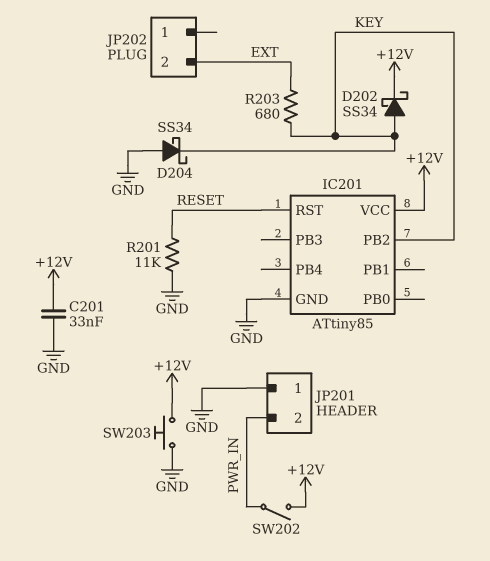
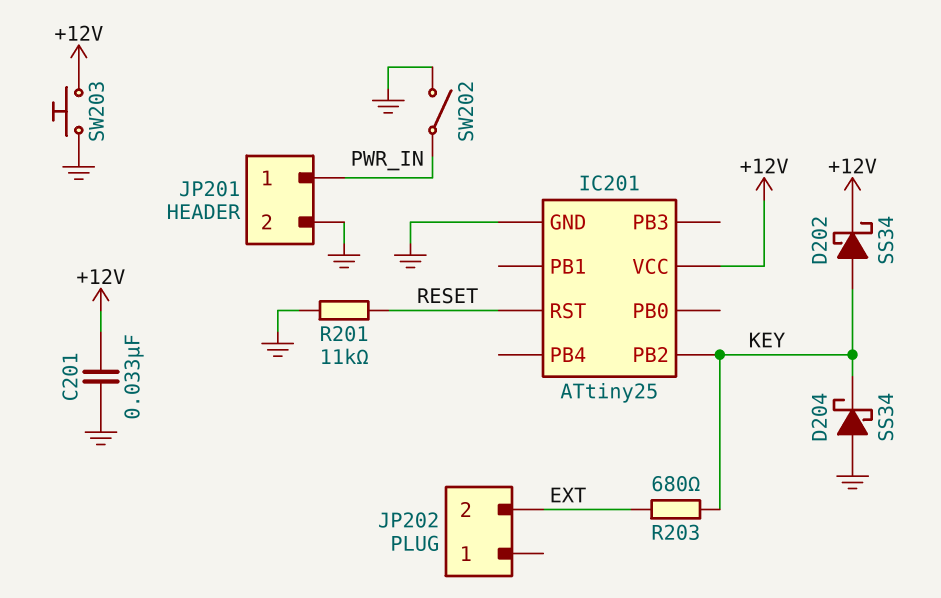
IC201: ATtiny85 -> ATtiny25
JP201 pin 1: GND -> PWR_IN
JP201 pin 2: PWR_IN -> GND
SW202: switch (+12V, PWR_IN) -> switch (GND, PWR_IN)

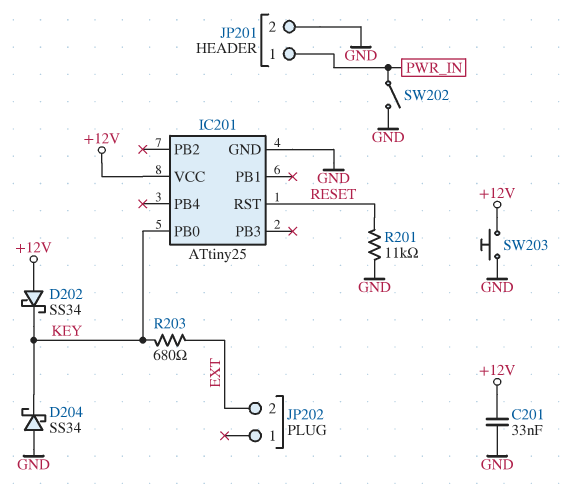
D202: schottky SS34 (A KEY, K +12V) -> schottky SS34 (A +12V, K KEY)
IC201 pin PB0: none -> KEY
IC201 pin PB2: KEY -> none

